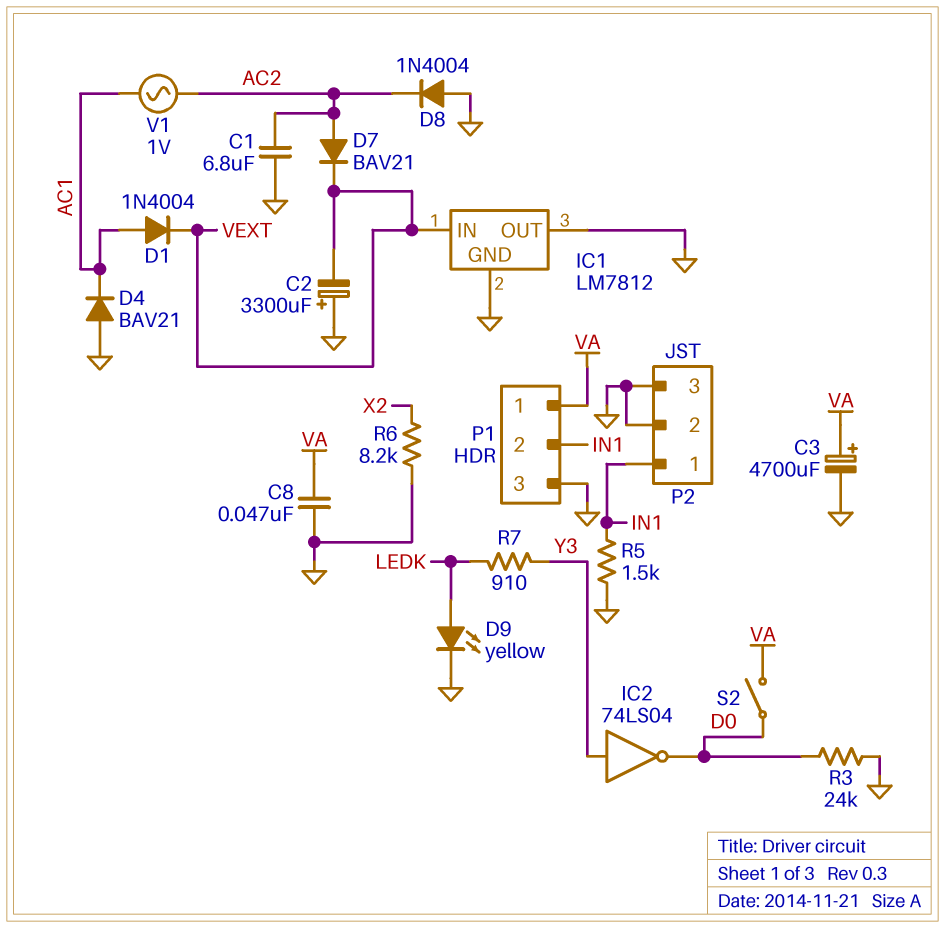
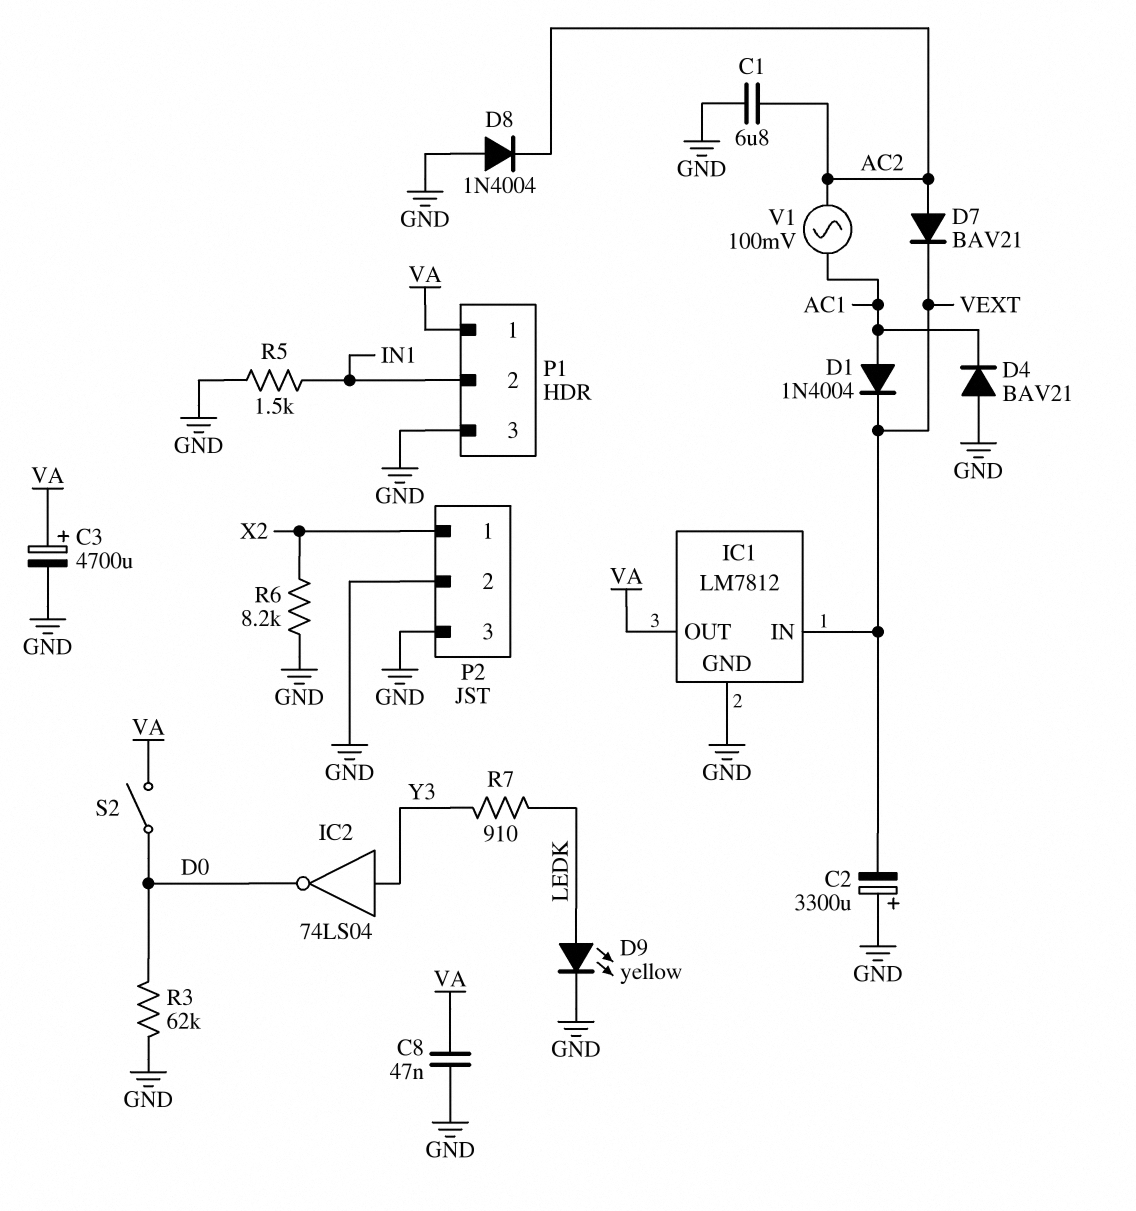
IC1 pin OUT: GND -> VA
P2 pin 1: IN1 -> X2
R3: 24k (D0, GND) -> 62k (D0, GND)
V1: AC 1V (AC1, AC2) -> AC 100mV (AC1, AC2)

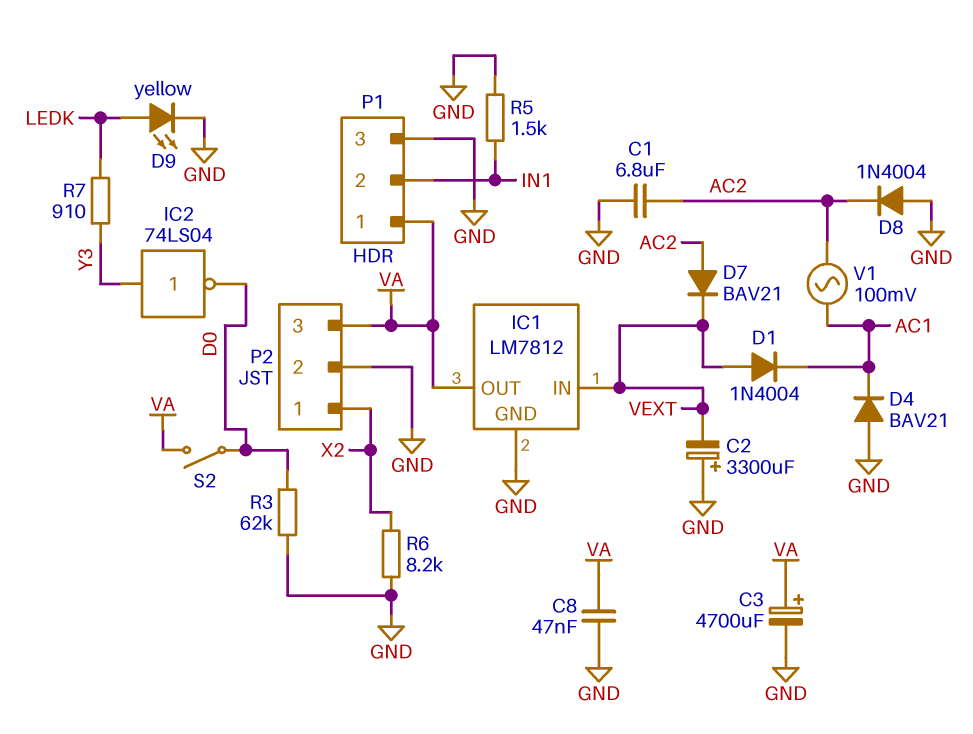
D1: diode 1N4004 (A AC1, K VEXT) -> diode 1N4004 (A VEXT, K AC1)
P2 pin 3: GND -> VA

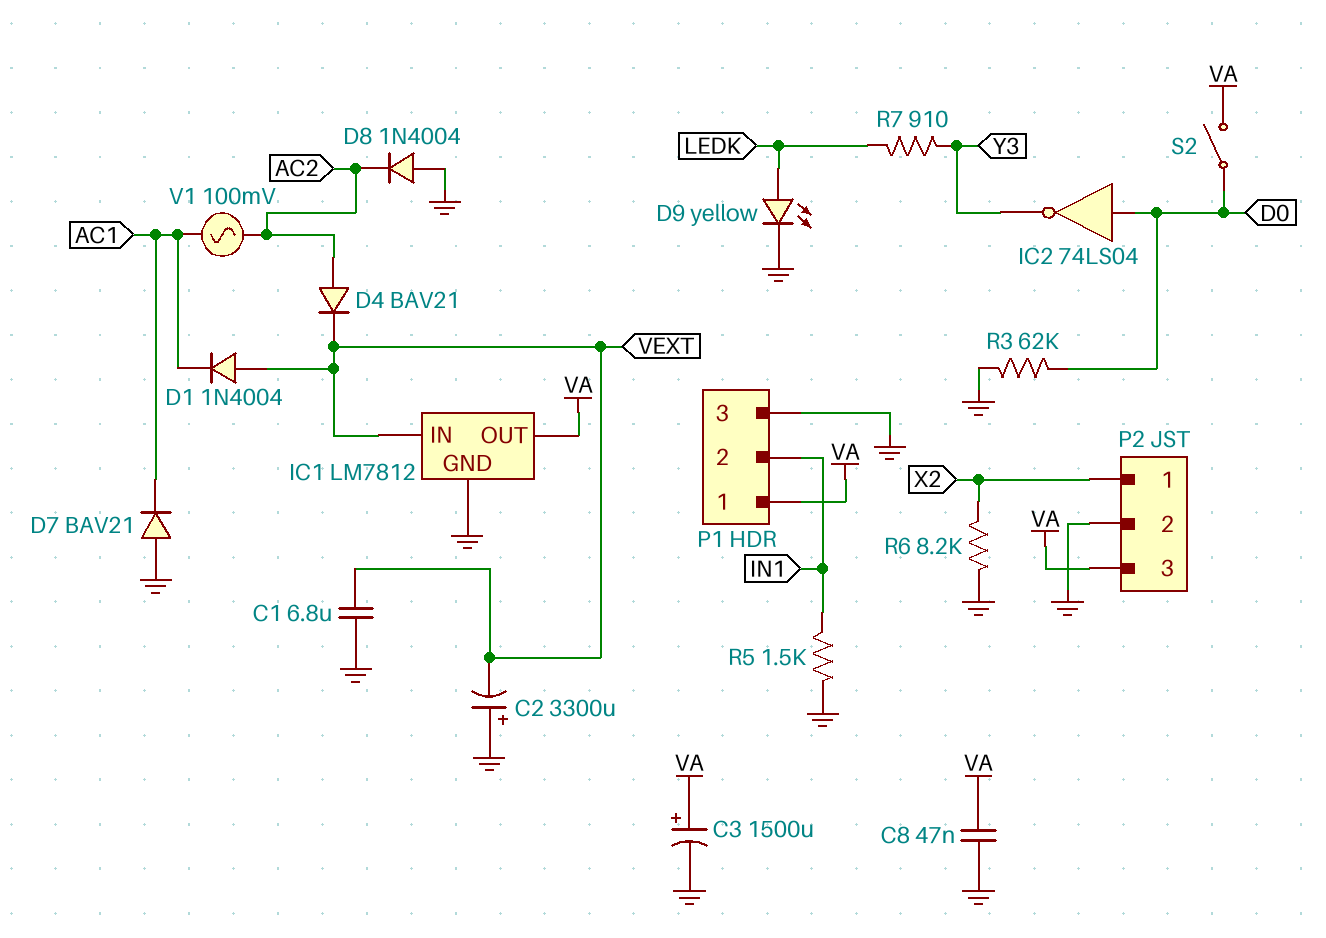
C1: 6.8uF (AC2, GND) -> 6.8uF (GND, VEXT)
C3: 4700uF (plus VA, minus GND) -> 1500uF (plus VA, minus GND)
D4: diode BAV21 (A GND, K AC1) -> diode BAV21 (A AC2, K VEXT)
D7: diode BAV21 (A AC2, K VEXT) -> diode BAV21 (A GND, K AC1)
IC2: NOT 74LS04 (in Y3, out D0) -> NOT 74LS04 (in D0, out Y3)

